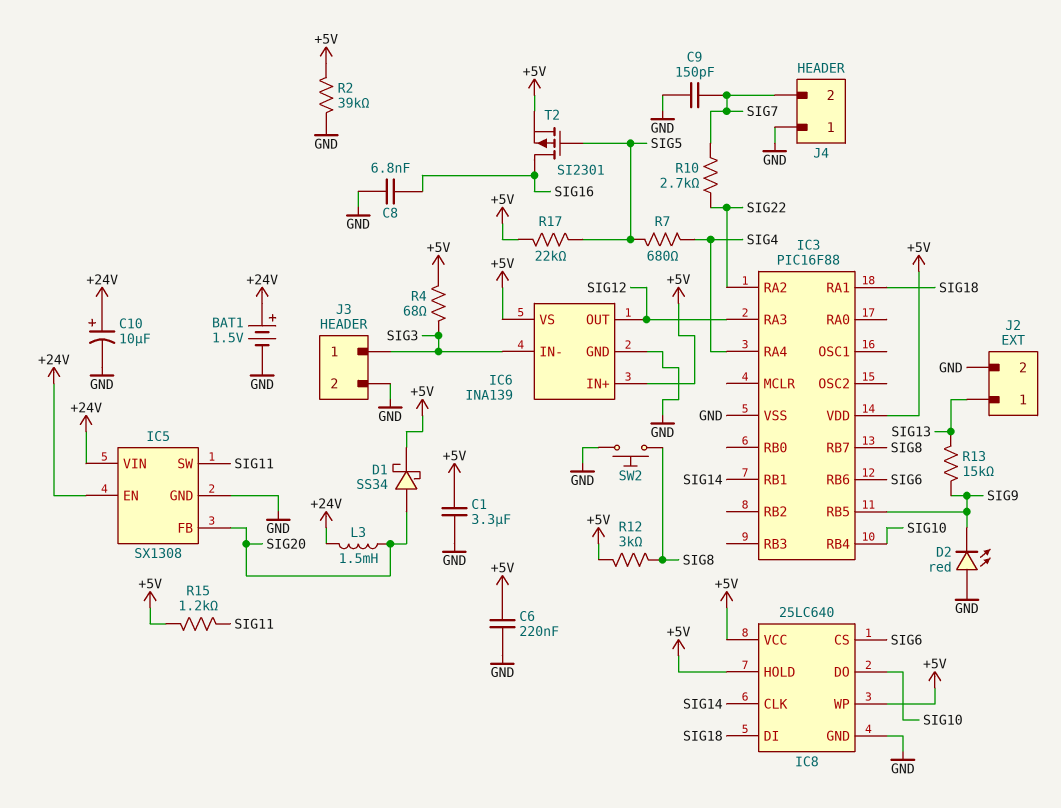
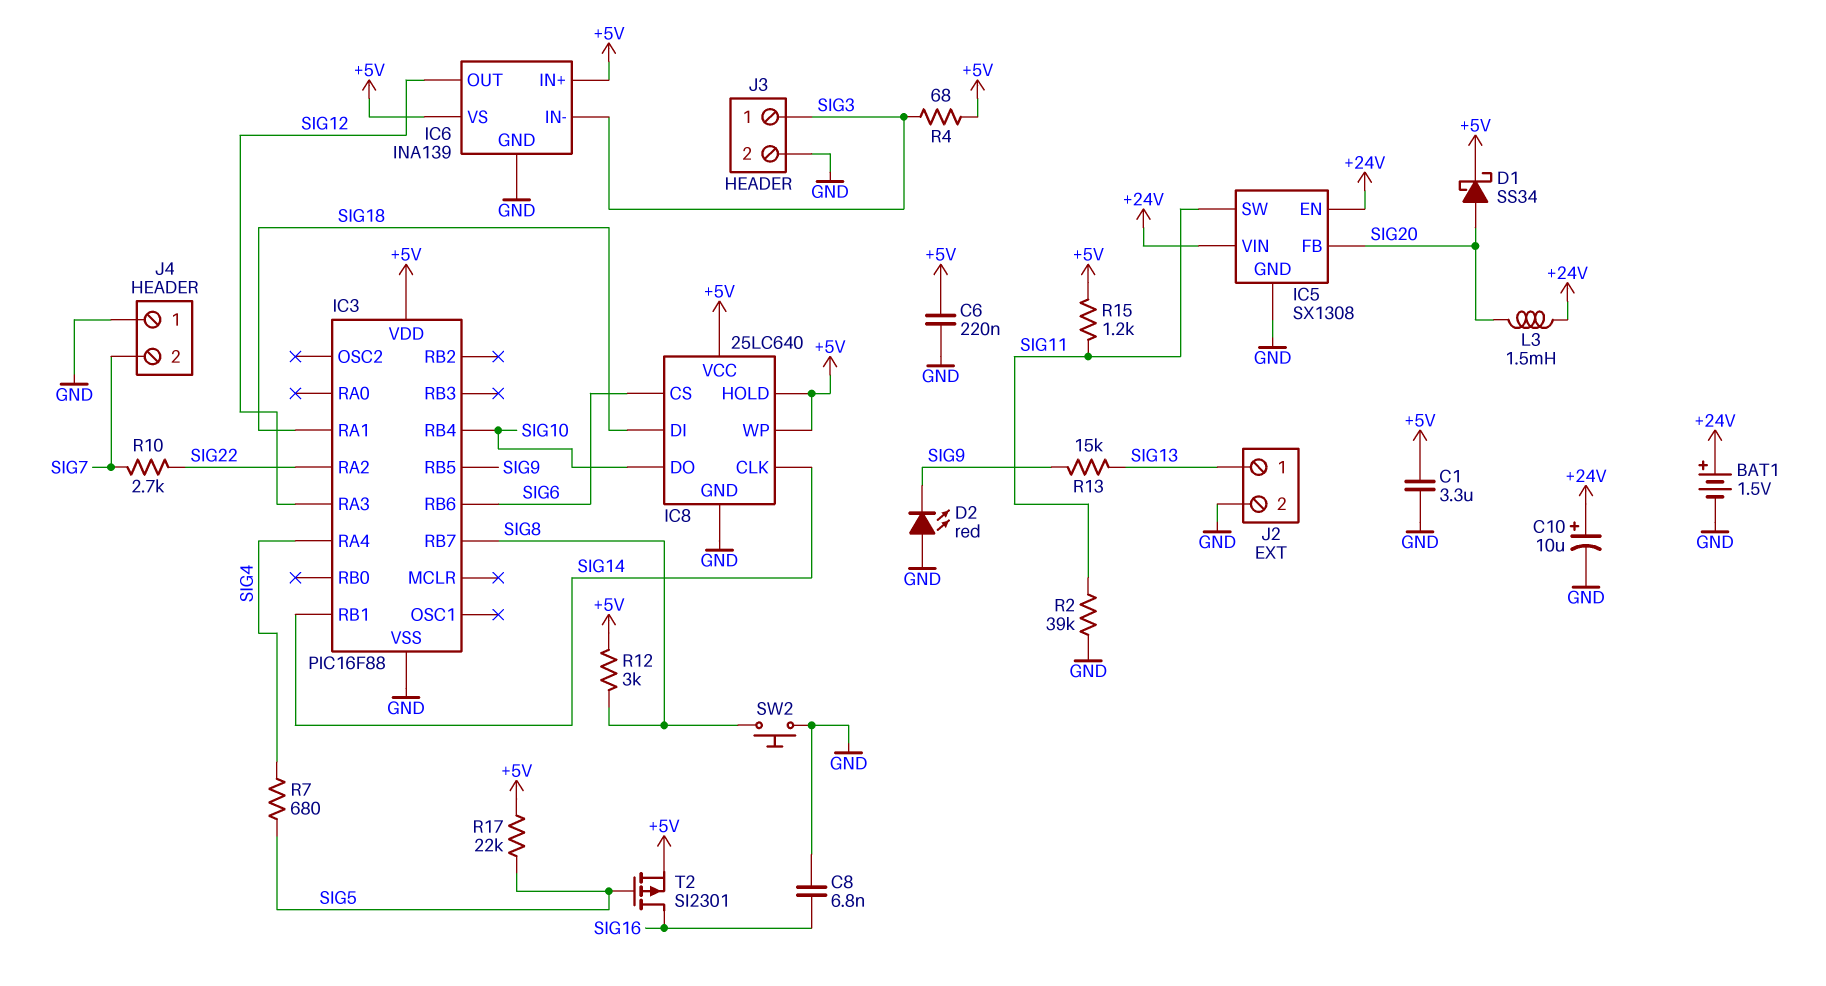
C9: 150pF (GND, SIG7) -> none
R2: 39k (+5V, GND) -> 39k (GND, SIG11)

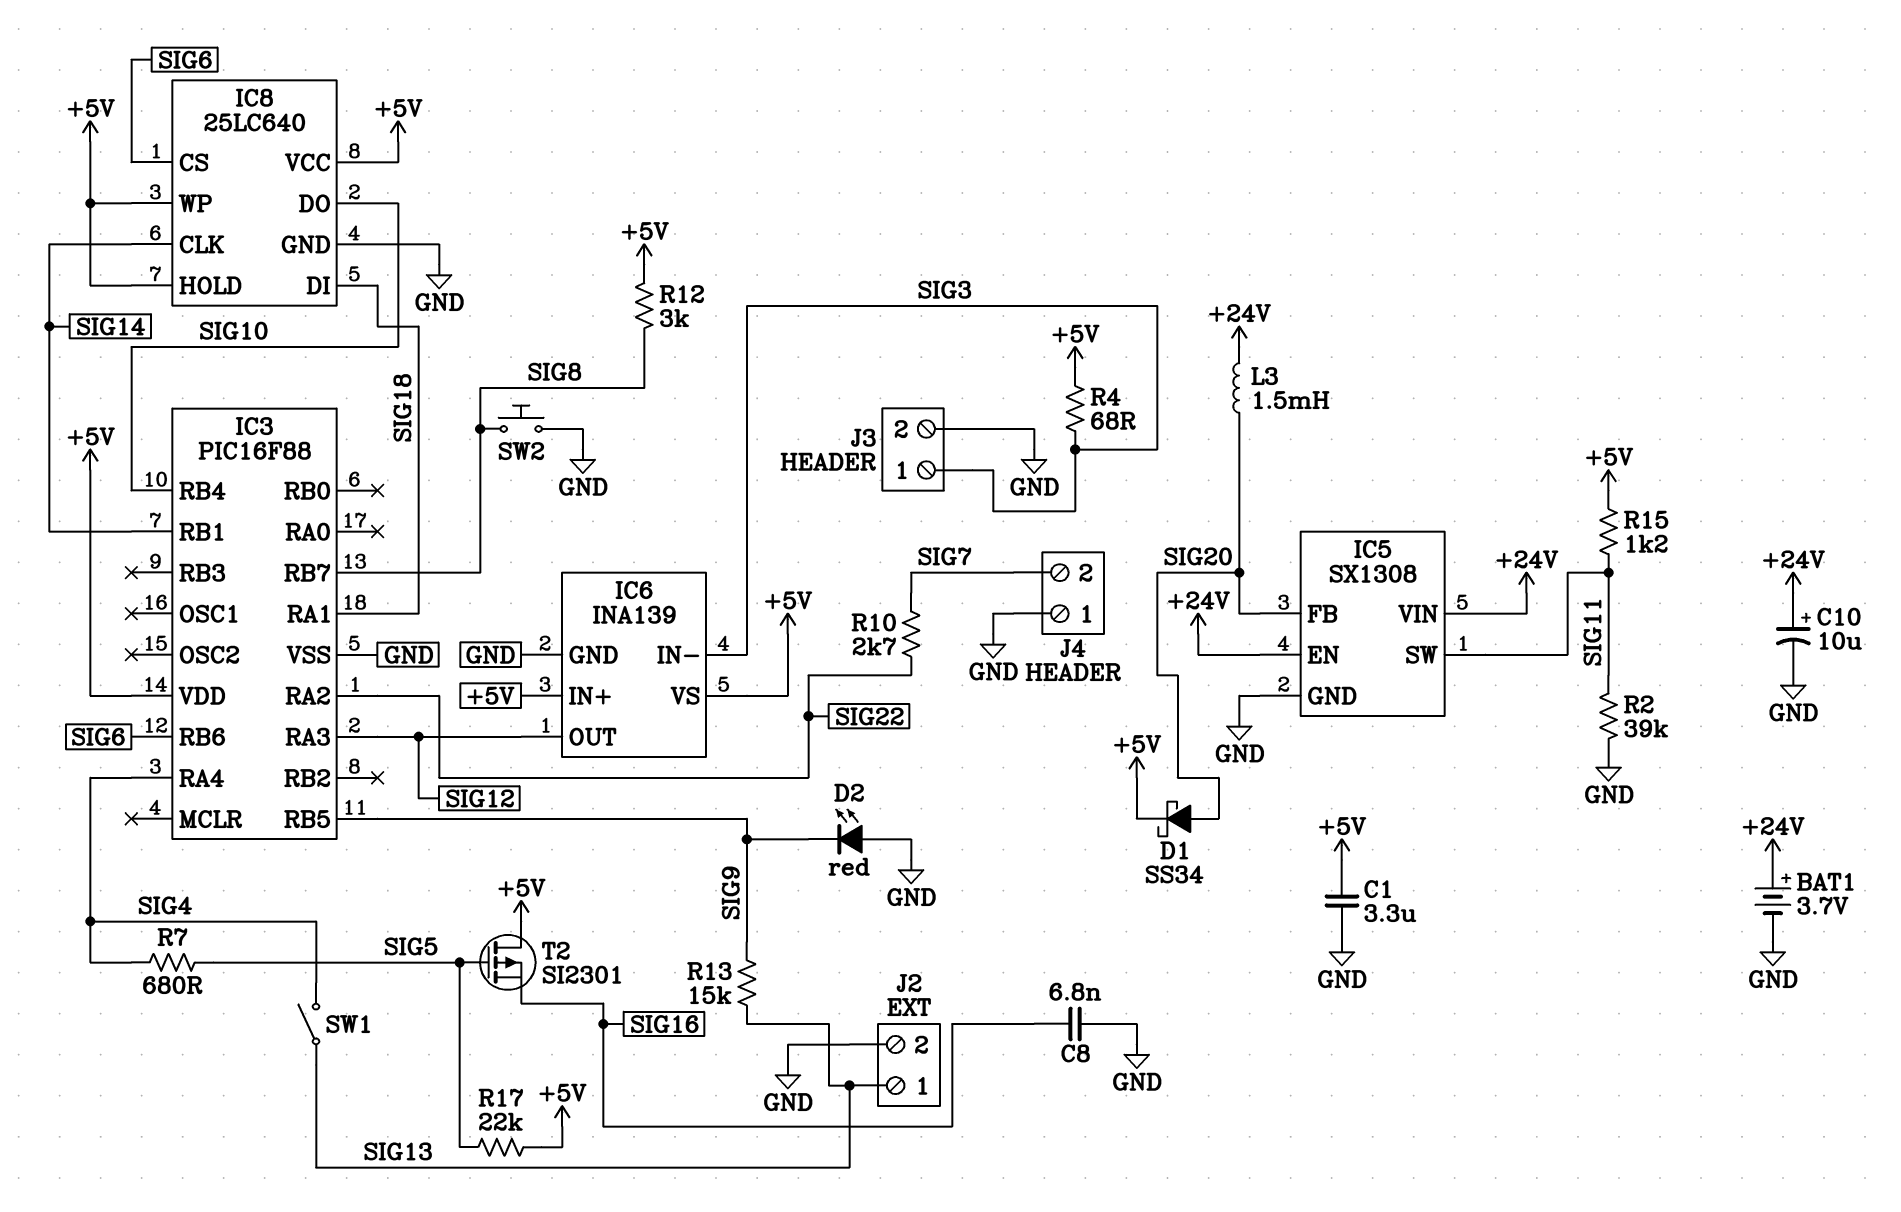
BAT1: 1.5V (plus +24V, minus GND) -> 3.7V (plus +24V, minus GND)
C6: 220nF (+5V, GND) -> none
SW1: none -> switch (SIG4, SIG13)
T2: PMOS SI2301 (G SIG5, D SIG16, S +5V) -> PMOS SI2301 (G SIG5, D +5V, S SIG16)

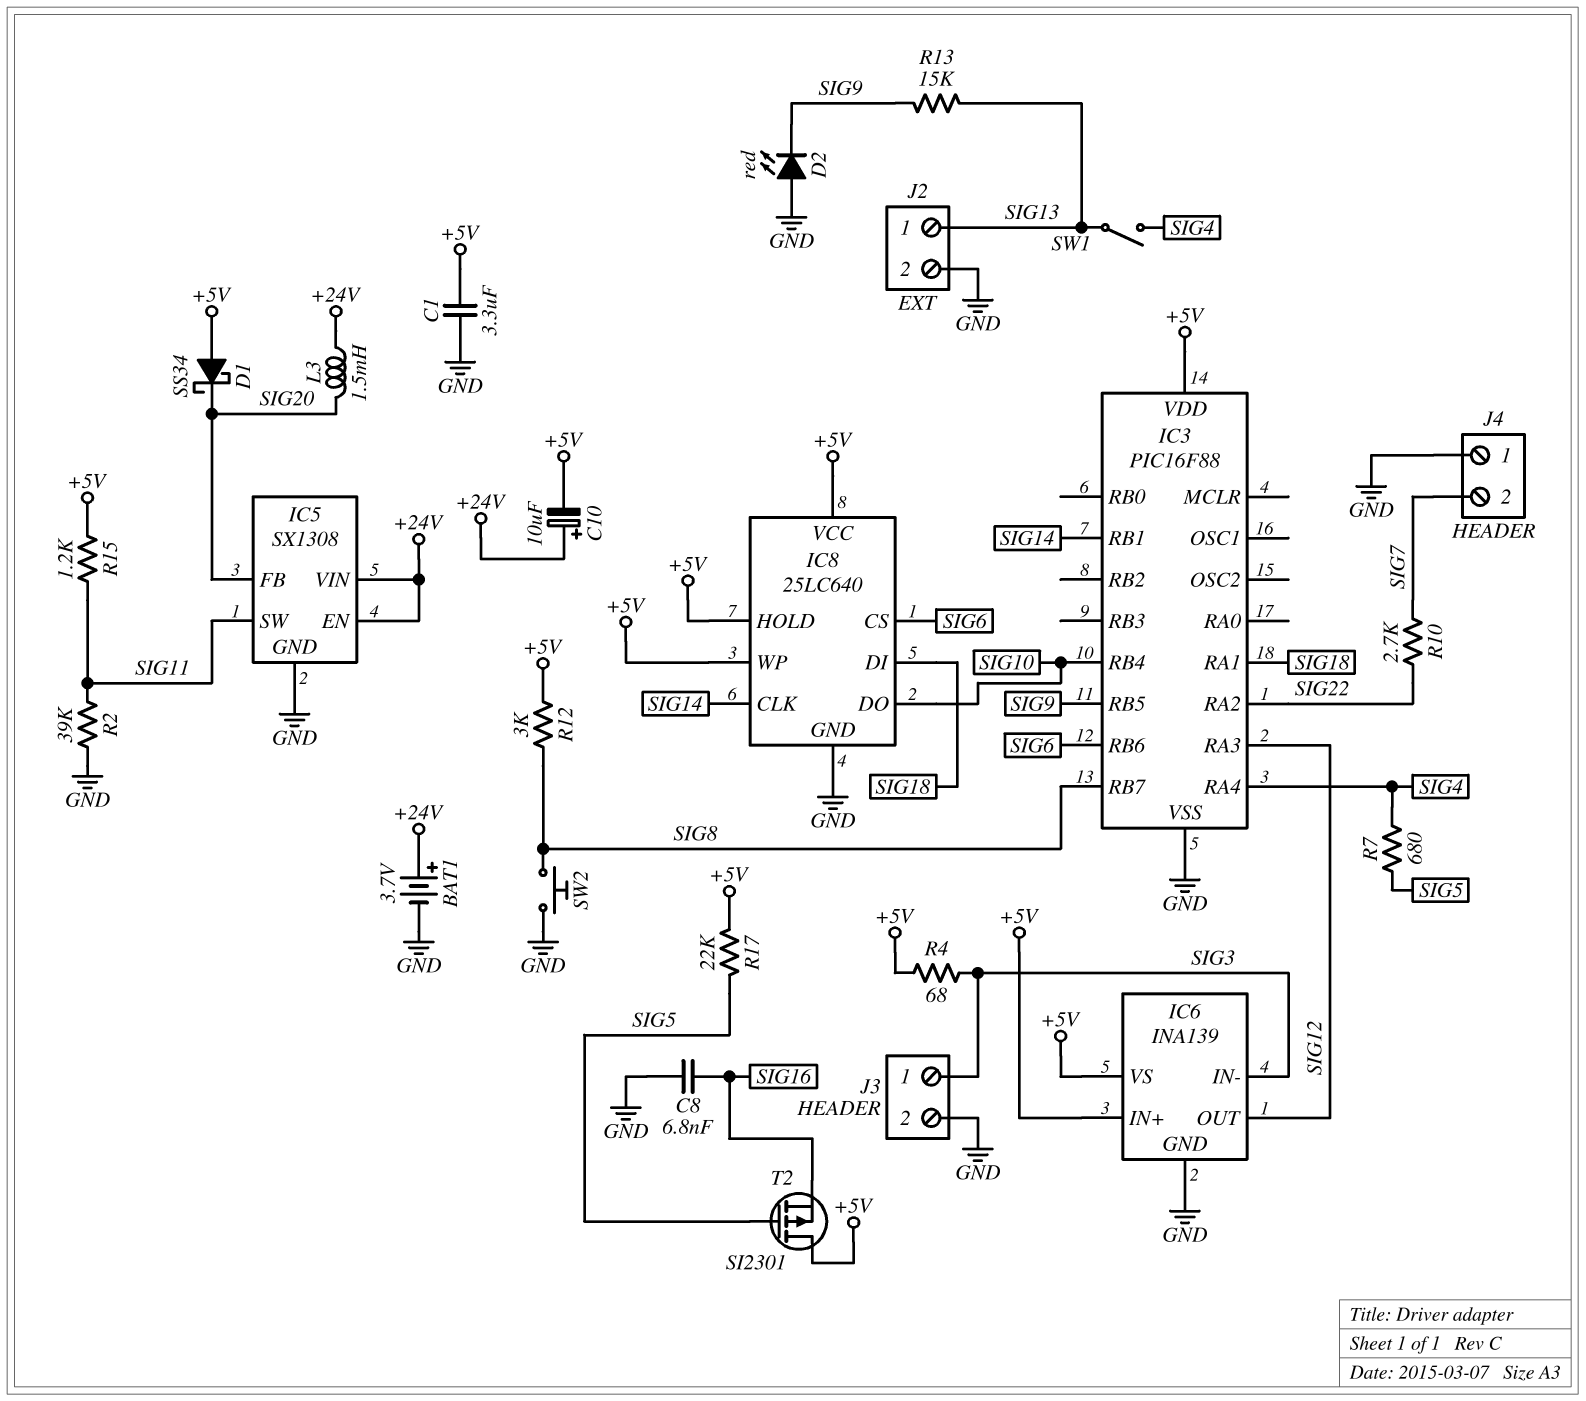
C10: 10uF (plus +24V, minus GND) -> 10uF (plus +24V, minus +5V)
D1: schottky SS34 (A SIG20, K +5V) -> schottky SS34 (A +5V, K SIG20)

